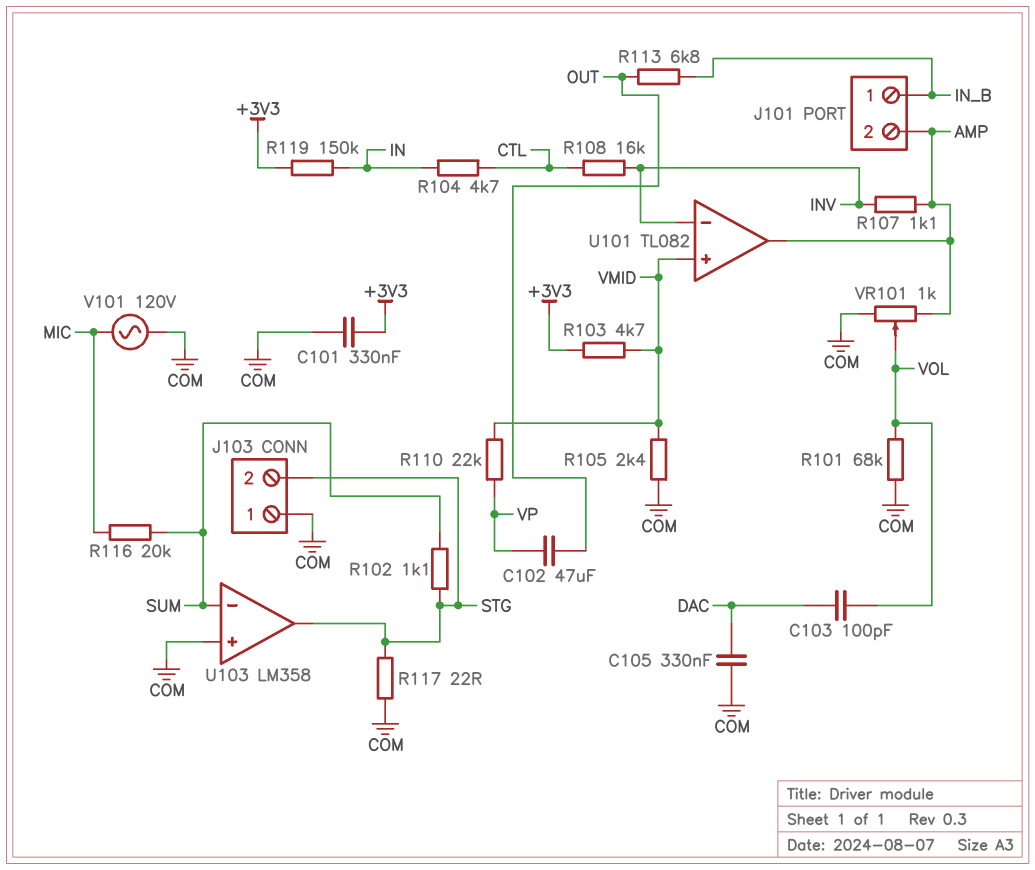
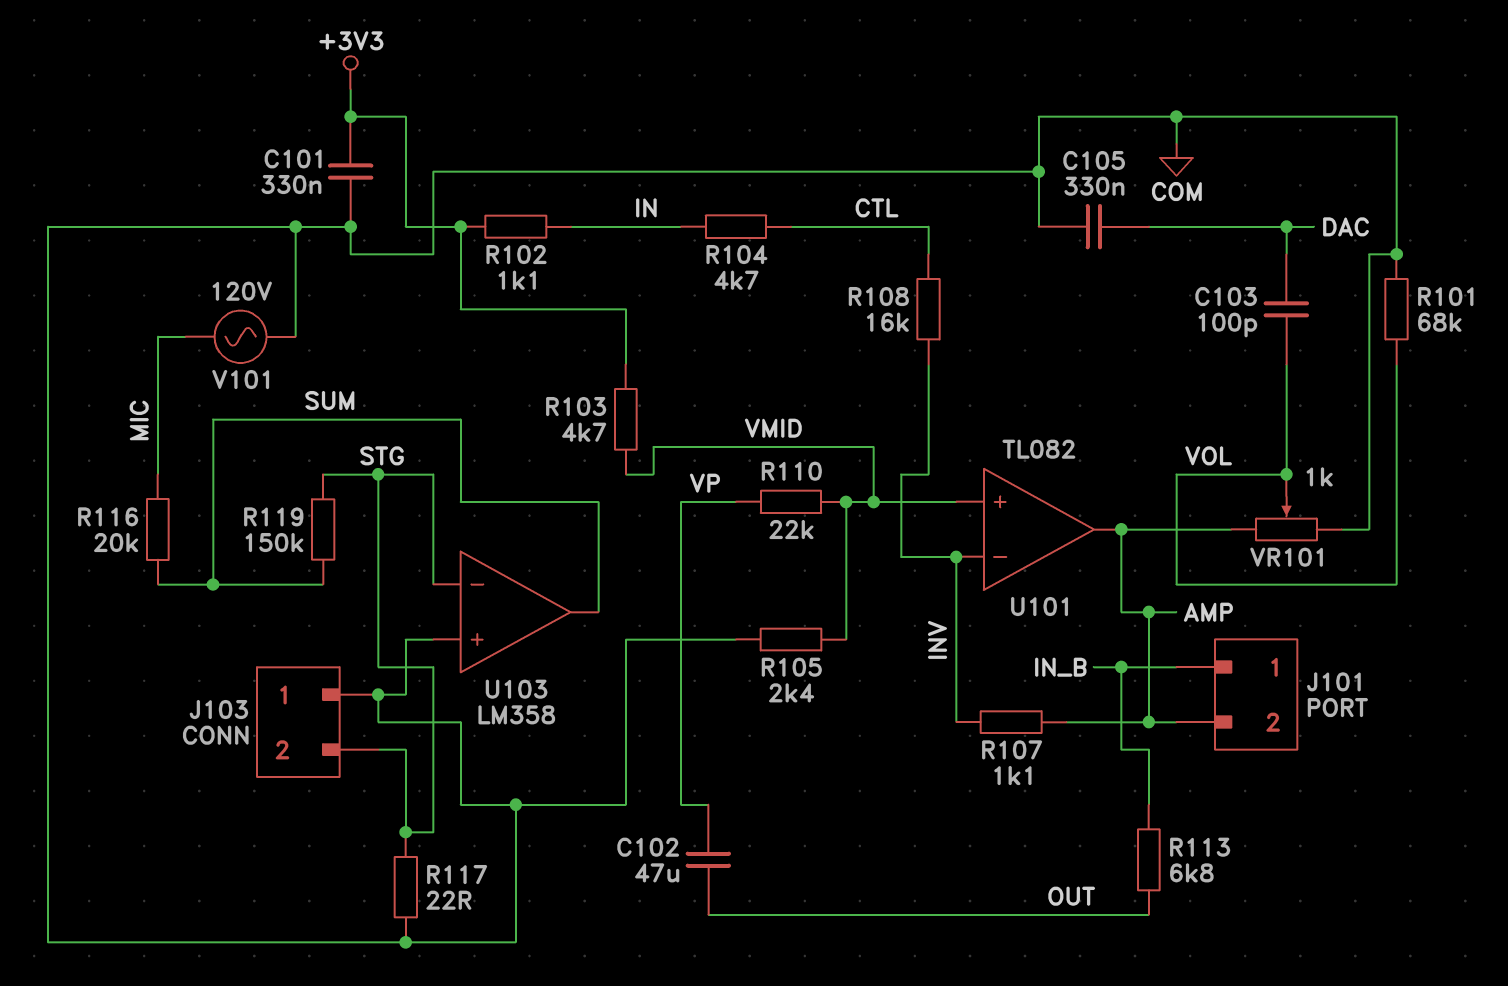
R102: 1.1k (STG, SUM) -> 1.1k (+3V3, IN)
R119: 150k (+3V3, IN) -> 150k (STG, SUM)
U103 pin in-: SUM -> STG
U103 pin out: STG -> SUM

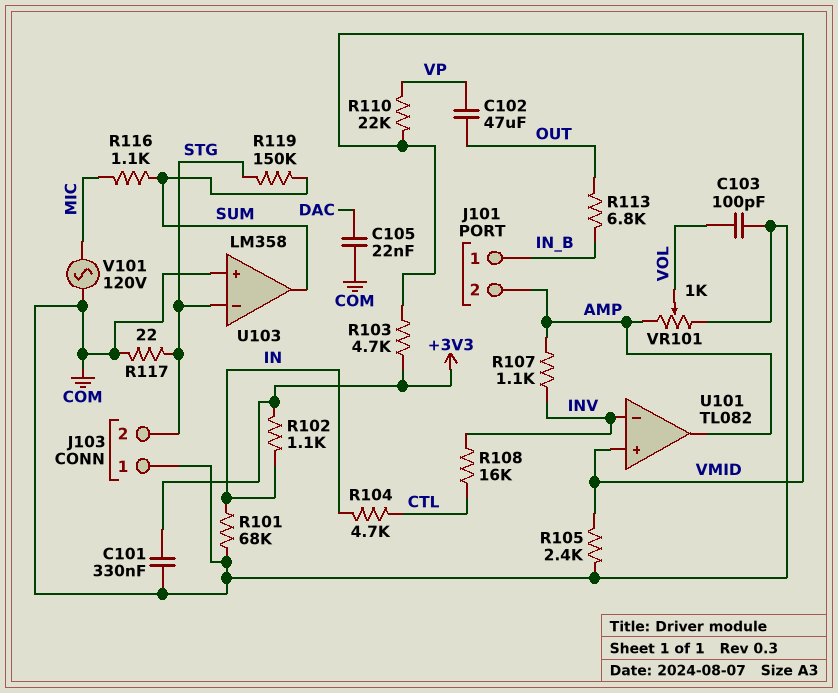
C103: 100pF (DAC, VOL) -> 100pF (COM, VOL)
C105: 330nF (COM, DAC) -> 22nF (COM, DAC)
R101: 68k (COM, VOL) -> 68k (COM, IN)
R116: 20k (MIC, SUM) -> 1.1k (MIC, SUM)

